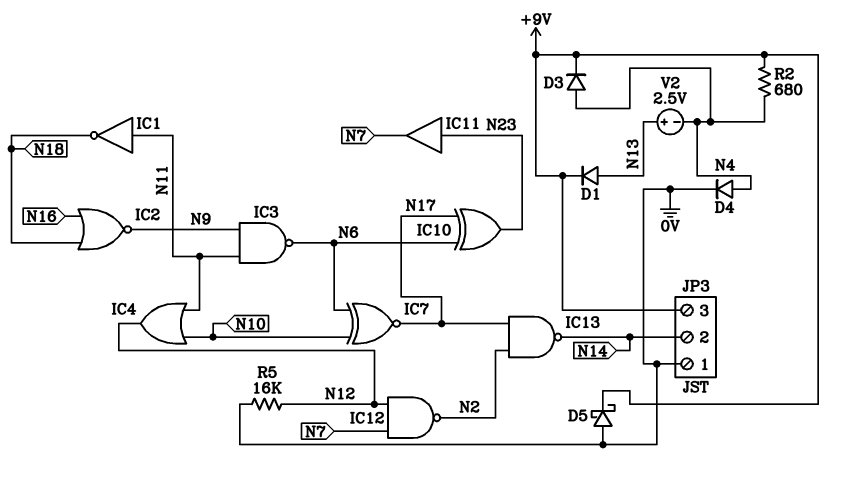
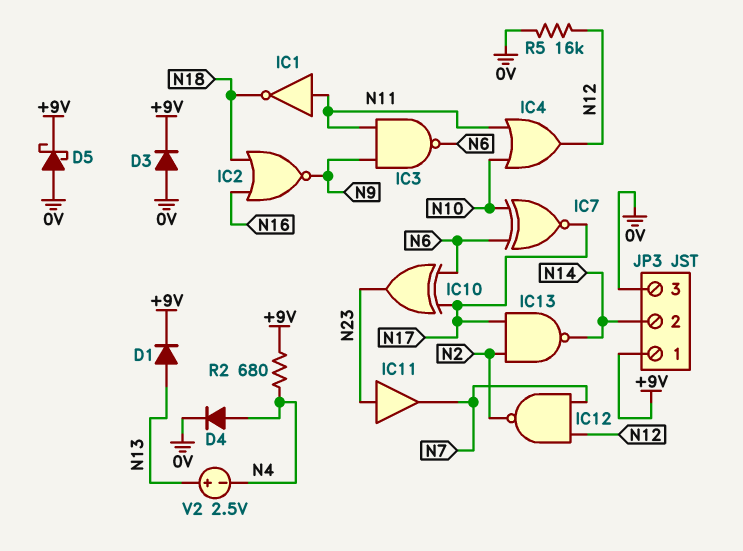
D3: diode (A N4, K +9V) -> diode (A 0V, K +9V)
JP3 pin 1: 0V -> +9V
JP3 pin 3: +9V -> 0V

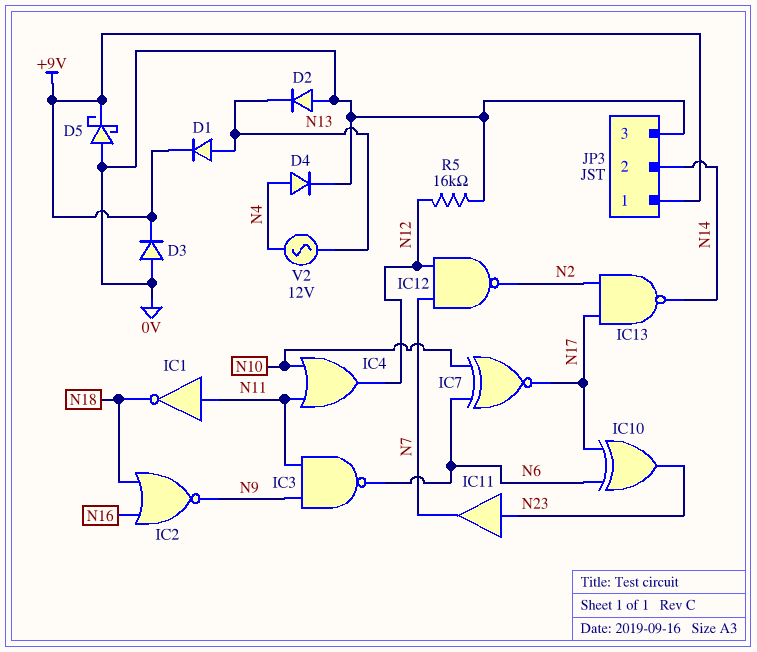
D2: none -> diode (A 0V, K N13)
R2: 680 (+9V, N4) -> none
V2: 2.5V (plus N13, minus N4) -> AC 12V (N4, N13)

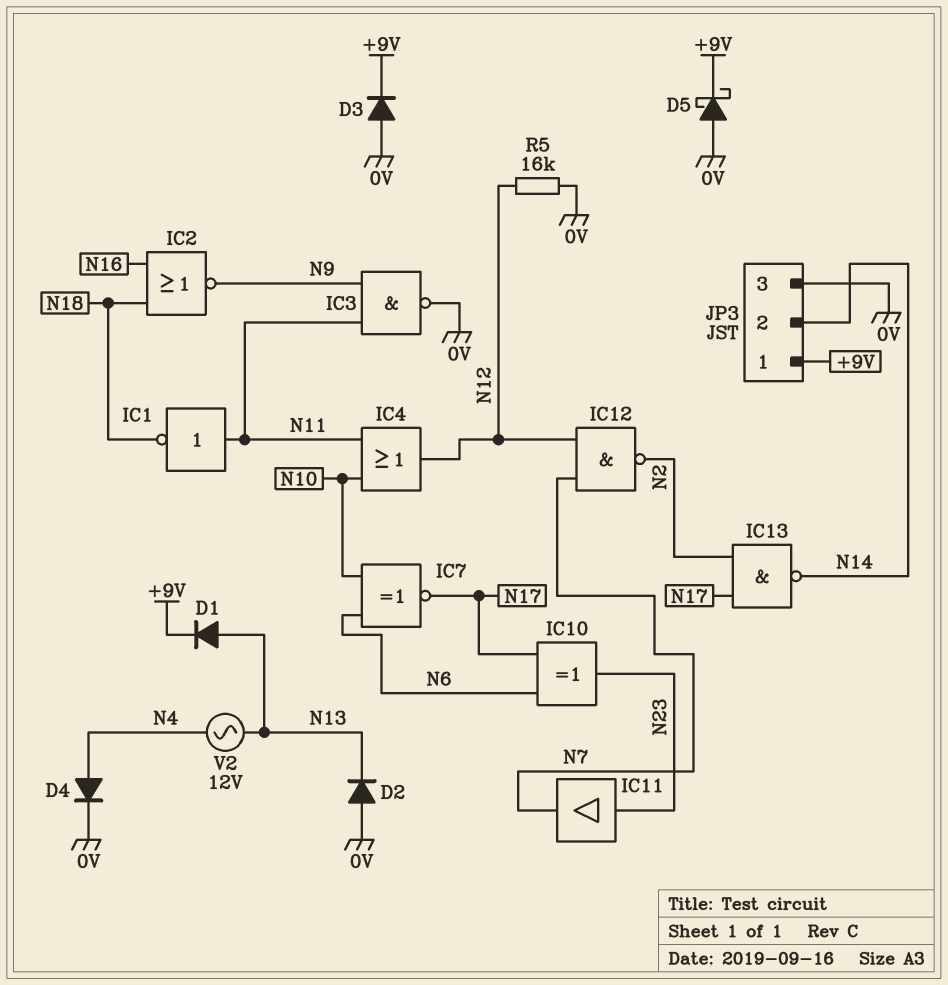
IC3: NAND (in N9, in N11, out N6) -> NAND (in N9, in N11, out 0V)

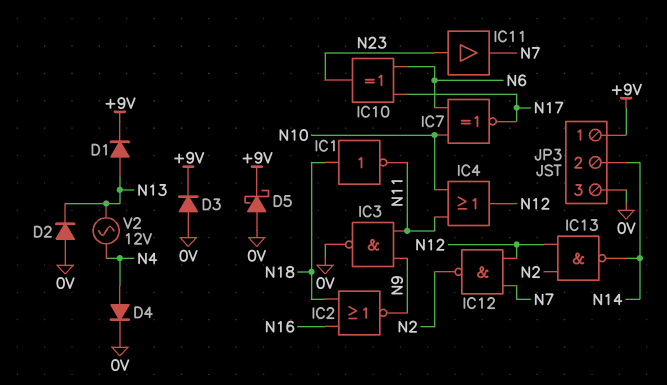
IC1: NOT (in N11, out N18) -> NOT (in N18, out N11)
IC13: NAND (in N2, in N17, out N14) -> NAND (in N2, in N12, out N14)
R5: 16k (0V, N12) -> none

